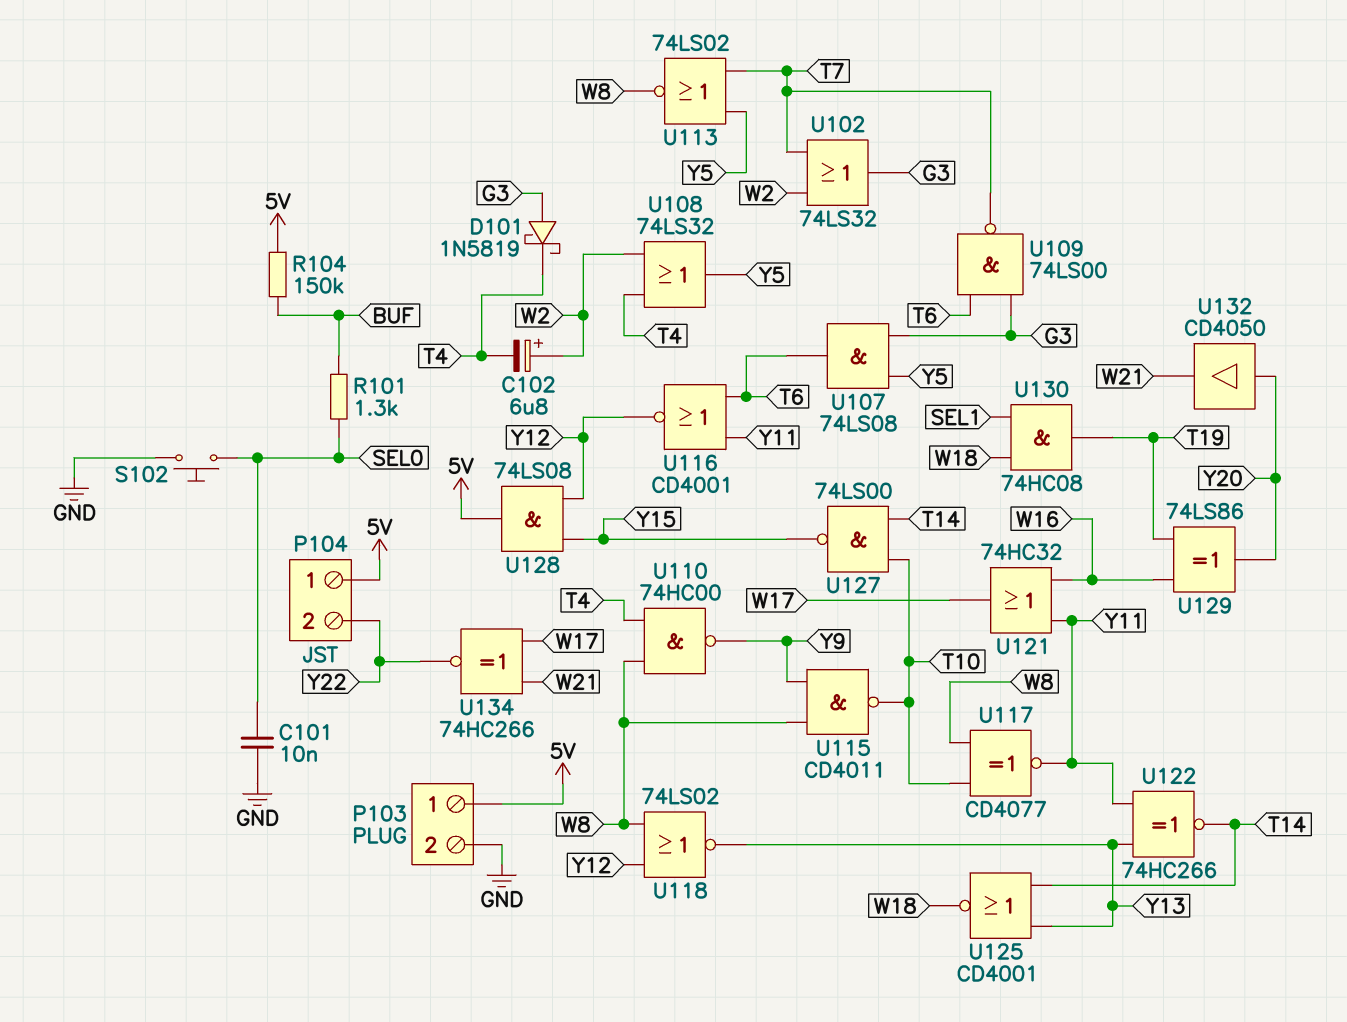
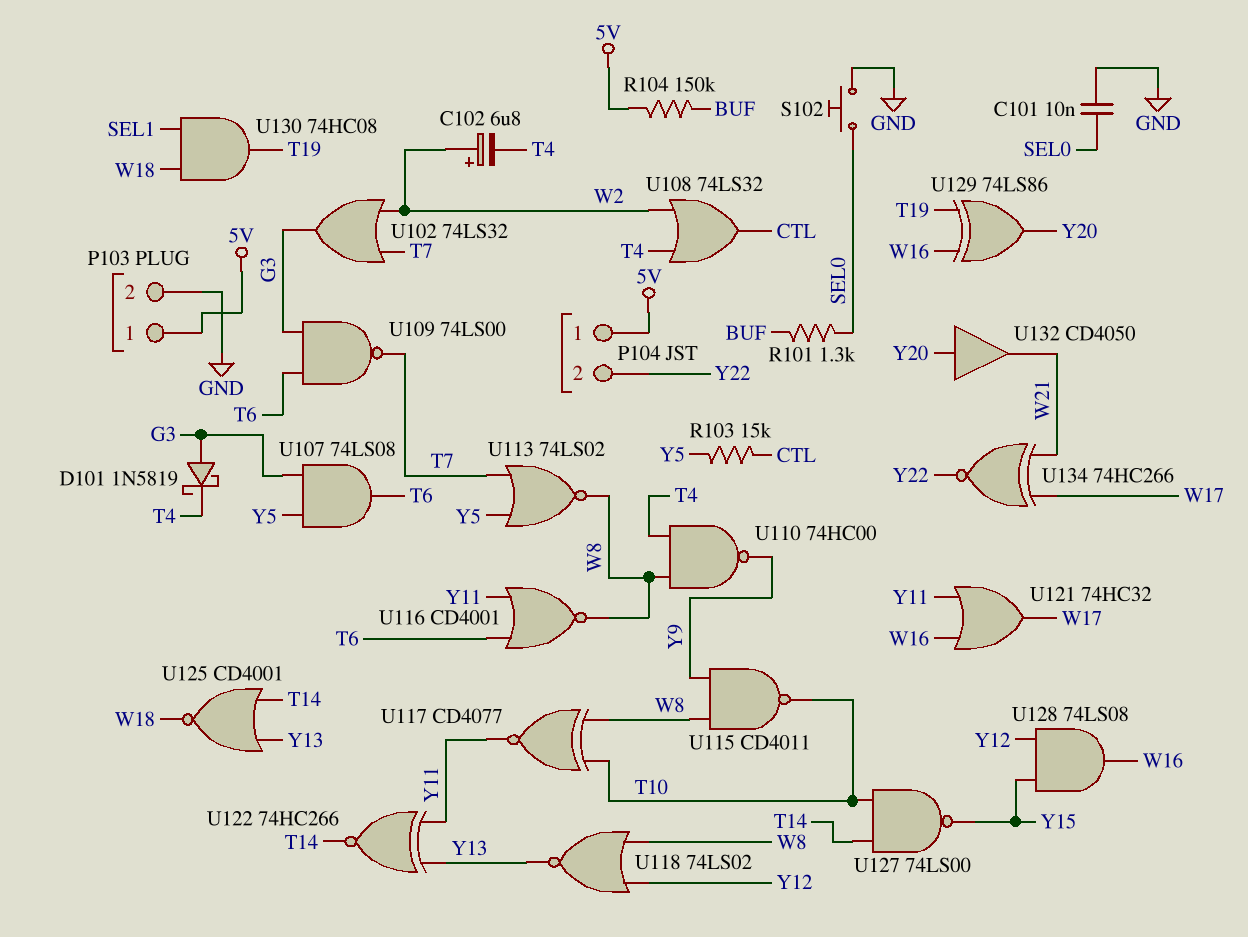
R103: none -> 15k (CTL, Y5)
U108: OR 74LS32 (in T4, in W2, out Y5) -> OR 74LS32 (in T4, in W2, out CTL)
U116: NOR CD4001 (in T6, in Y11, out Y12) -> NOR CD4001 (in T6, in Y11, out W8)
U128: AND 74LS08 (in Y12, in Y15, out 5V) -> AND 74LS08 (in Y12, in Y15, out W16)

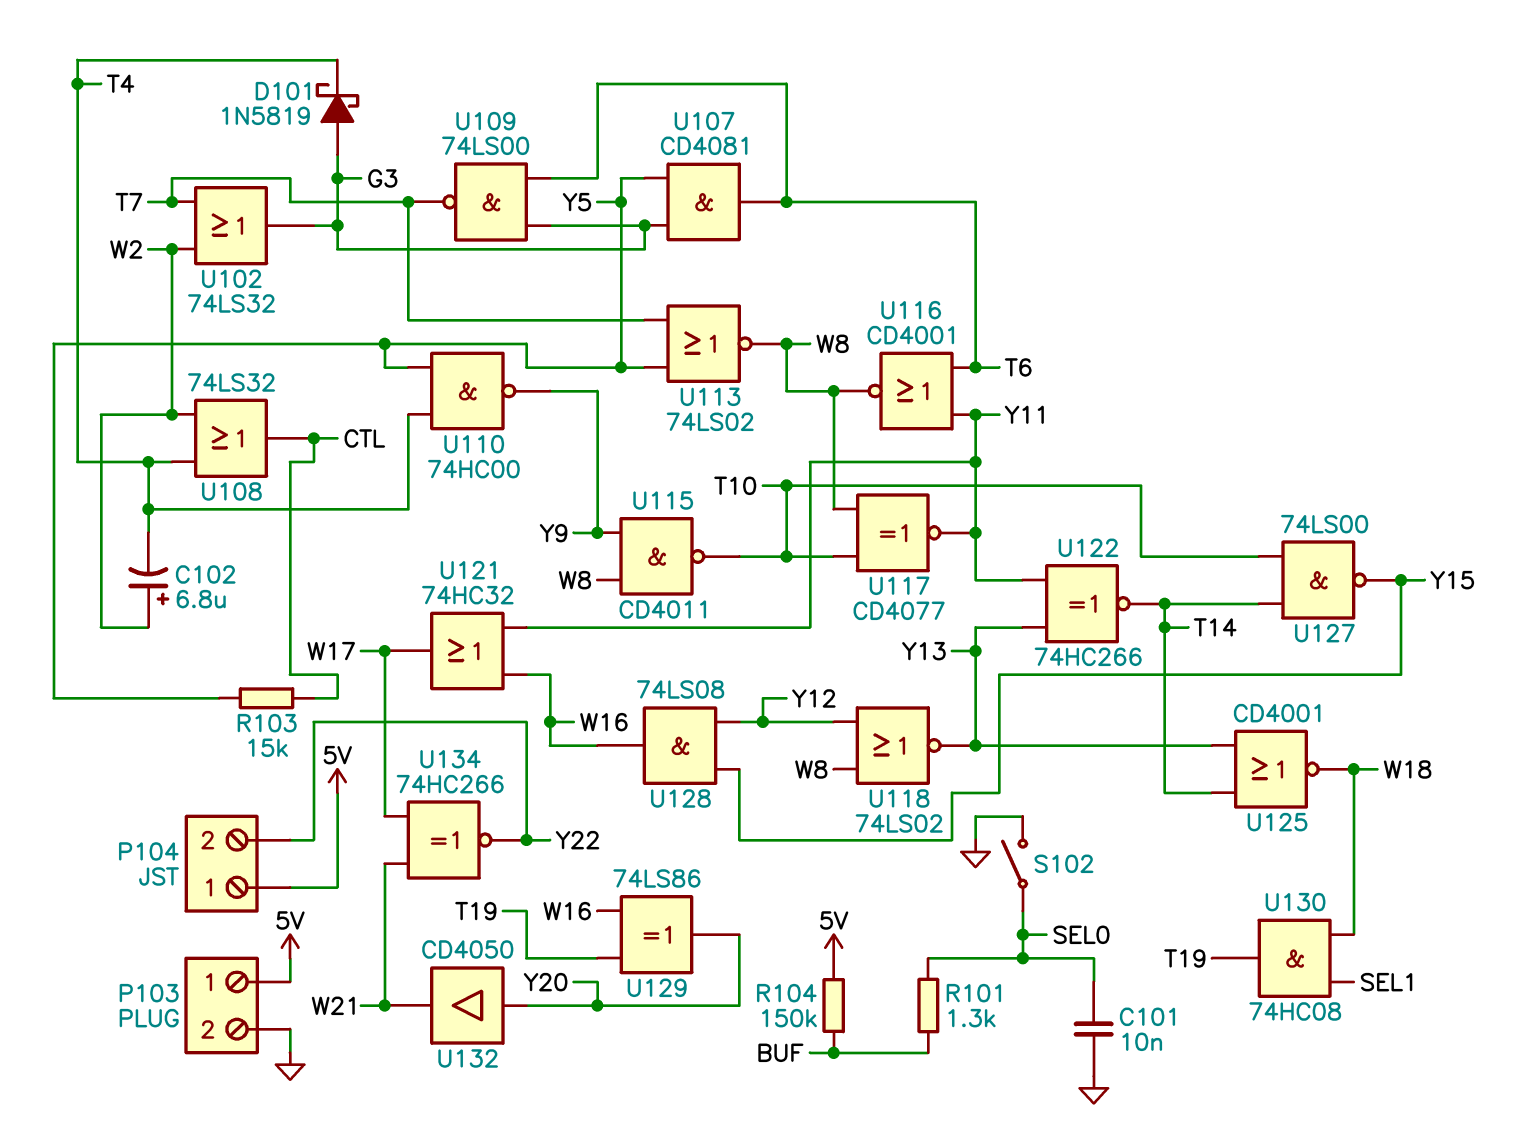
S102: button (GND, SEL0) -> switch (GND, SEL0)
U107: AND 74LS08 (in G3, in Y5, out T6) -> AND CD4081 (in G3, in Y5, out T6)
U110: NAND 74HC00 (in T4, in W8, out Y9) -> NAND 74HC00 (in T4, in Y5, out Y9)

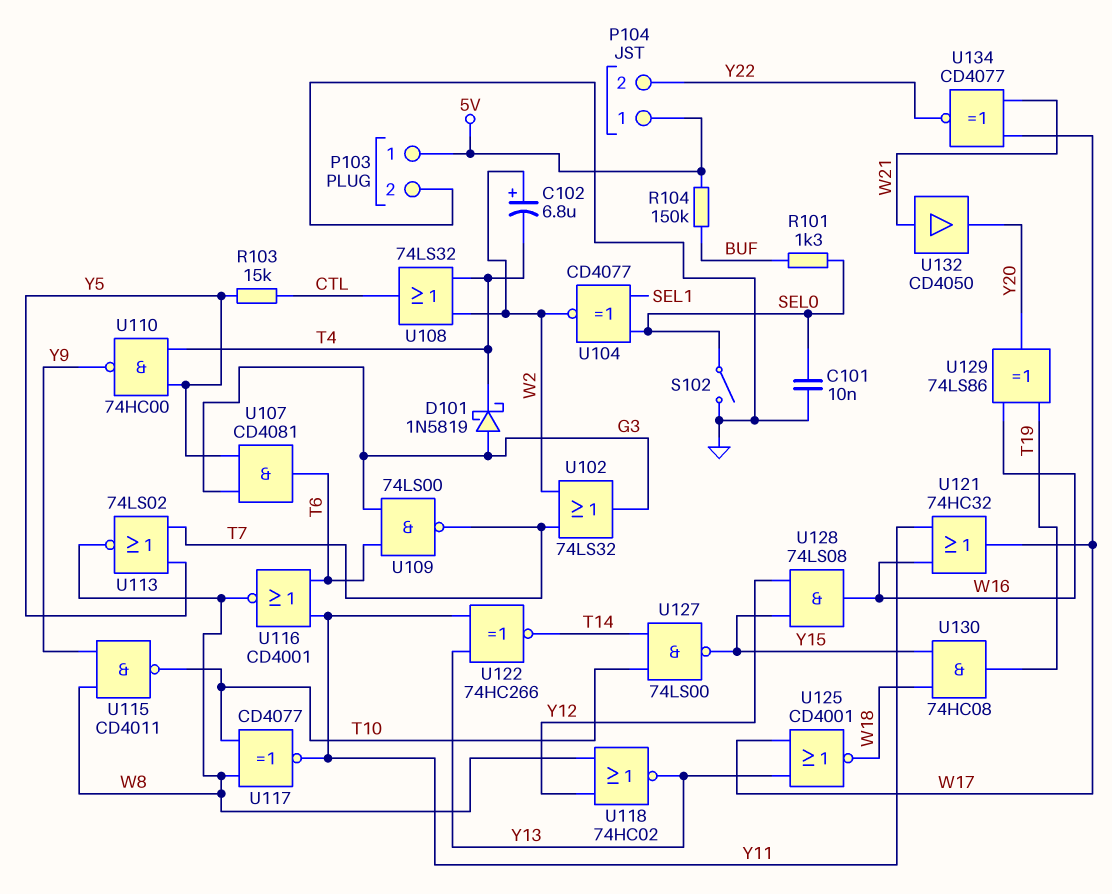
U104: none -> XNOR CD4077 (in SEL0, in SEL1, out W2)
U118: NOR 74LS02 (in W8, in Y12, out Y13) -> NOR 74HC02 (in W8, in Y12, out Y13)
U125: NOR CD4001 (in T14, in Y13, out W18) -> NOR CD4001 (in W17, in Y13, out W18)
U130: AND 74HC08 (in SEL1, in W18, out T19) -> AND 74HC08 (in W18, in Y15, out T19)
U132: buffer CD4050 (in Y20, out W21) -> buffer CD4050 (in W21, out Y20)
U134: XNOR 74HC266 (in W17, in W21, out Y22) -> XNOR CD4077 (in W17, in W21, out Y22)

